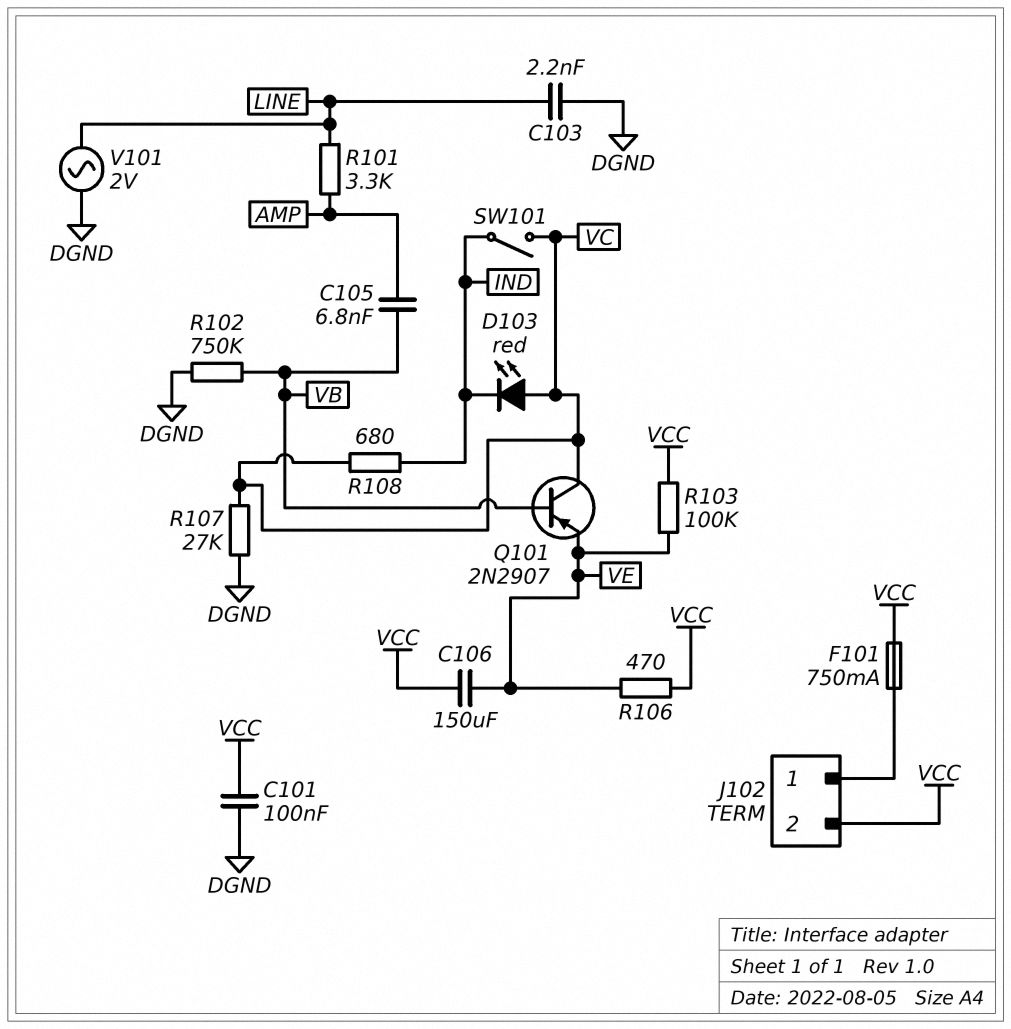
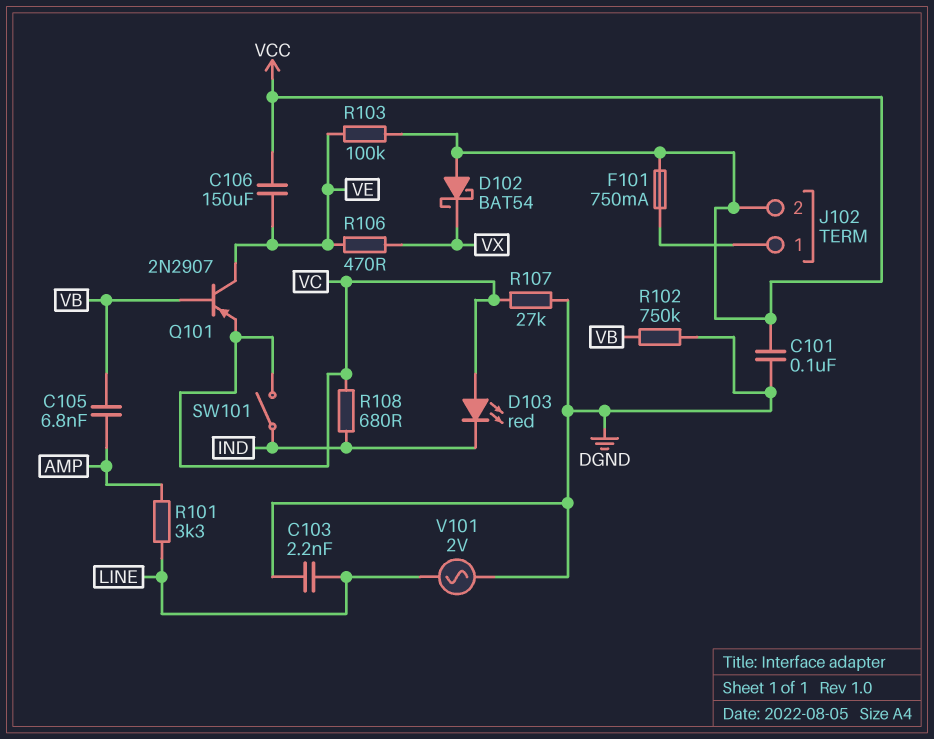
D102: none -> schottky BAT54 (A VCC, K VX)
Q101: PNP 2N2907 (B VB, C VC, E VE) -> PNP 2N2907 (B VB, C VE, E VC)
R106: 470 (VCC, VE) -> 470 (VE, VX)

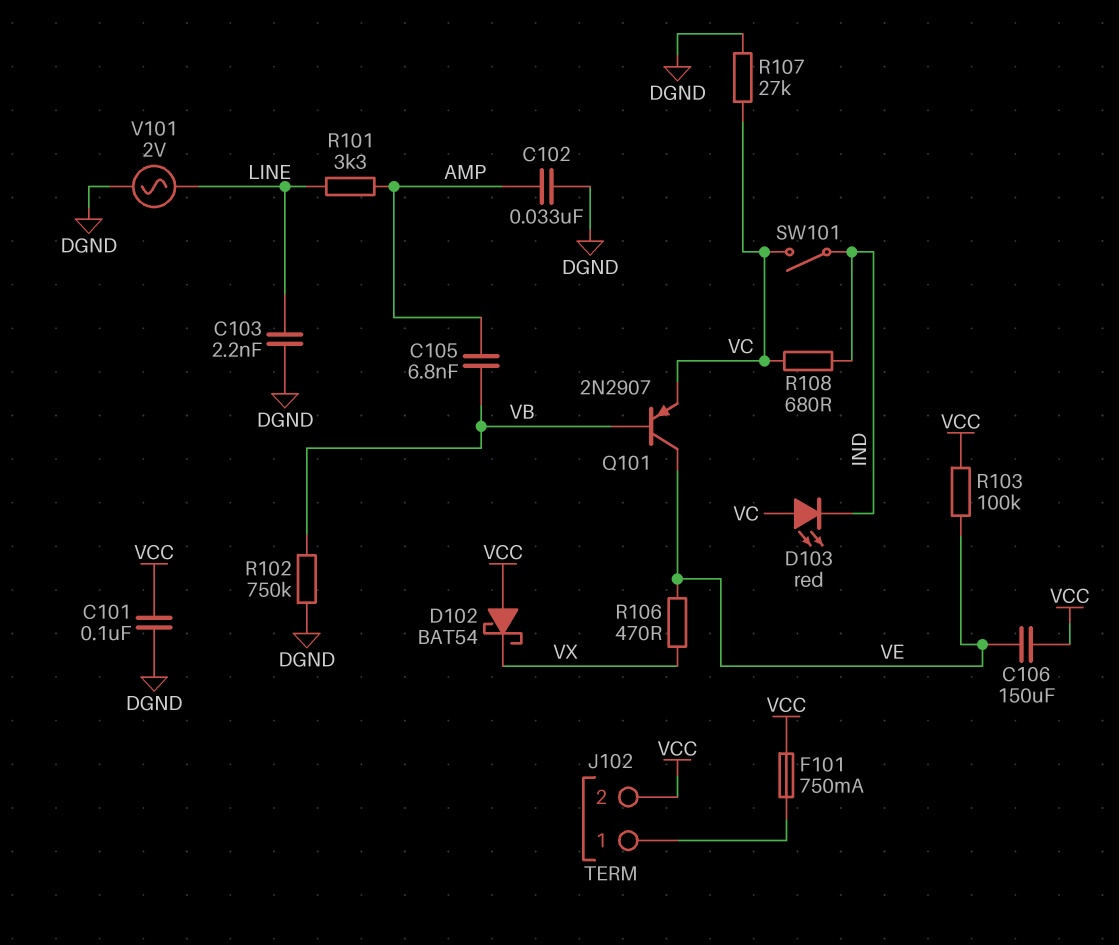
C102: none -> 33nF (AMP, DGND)

